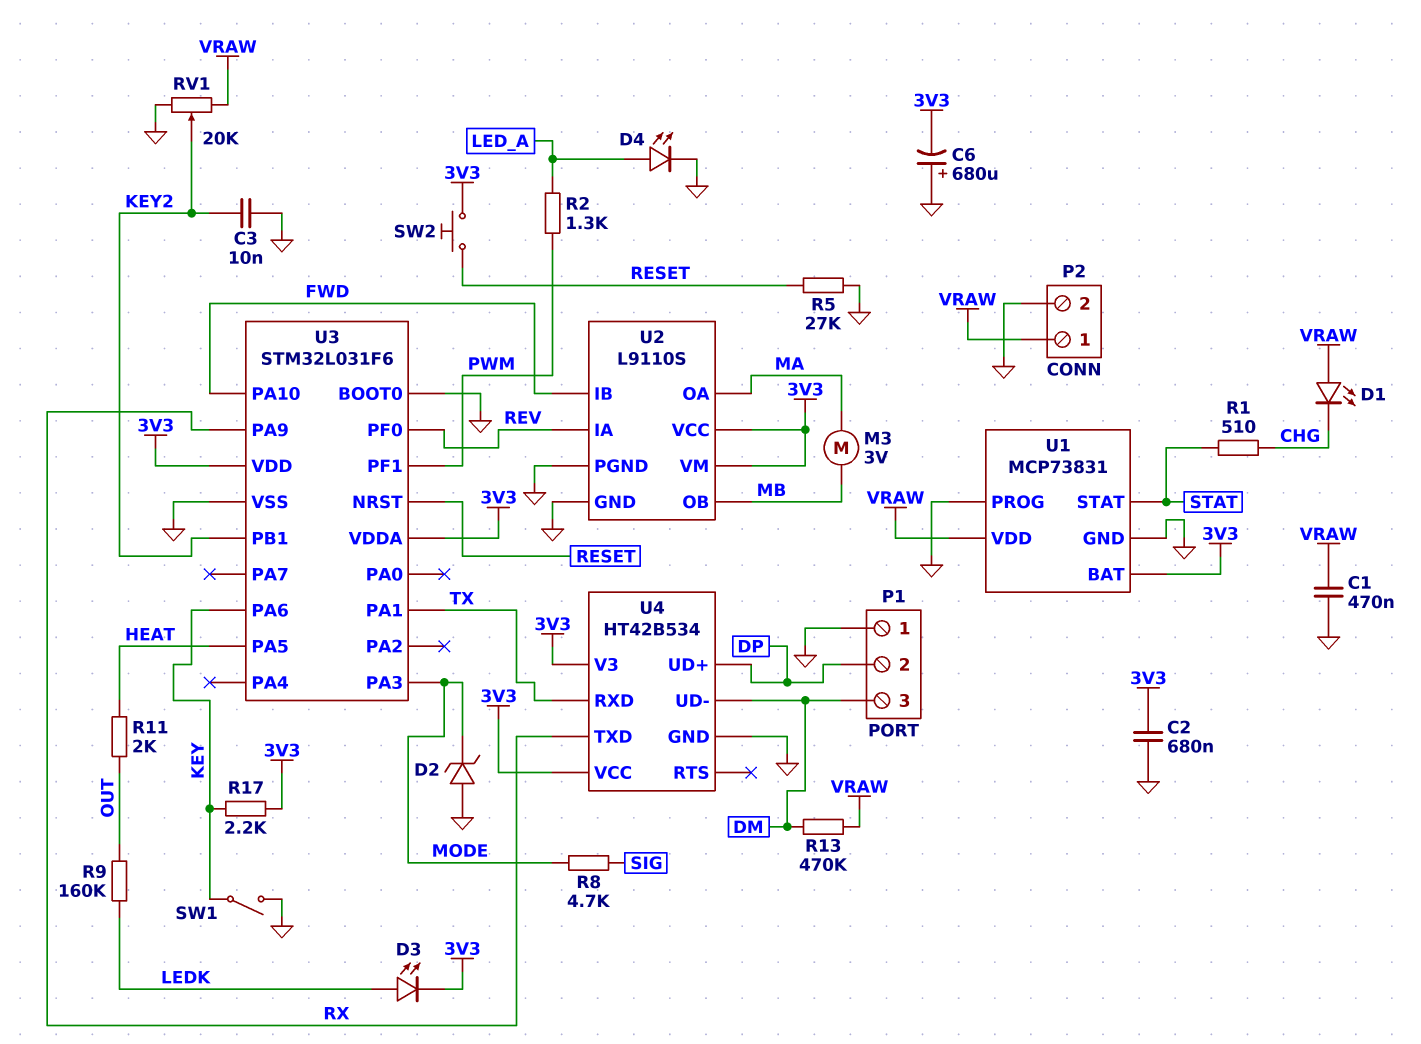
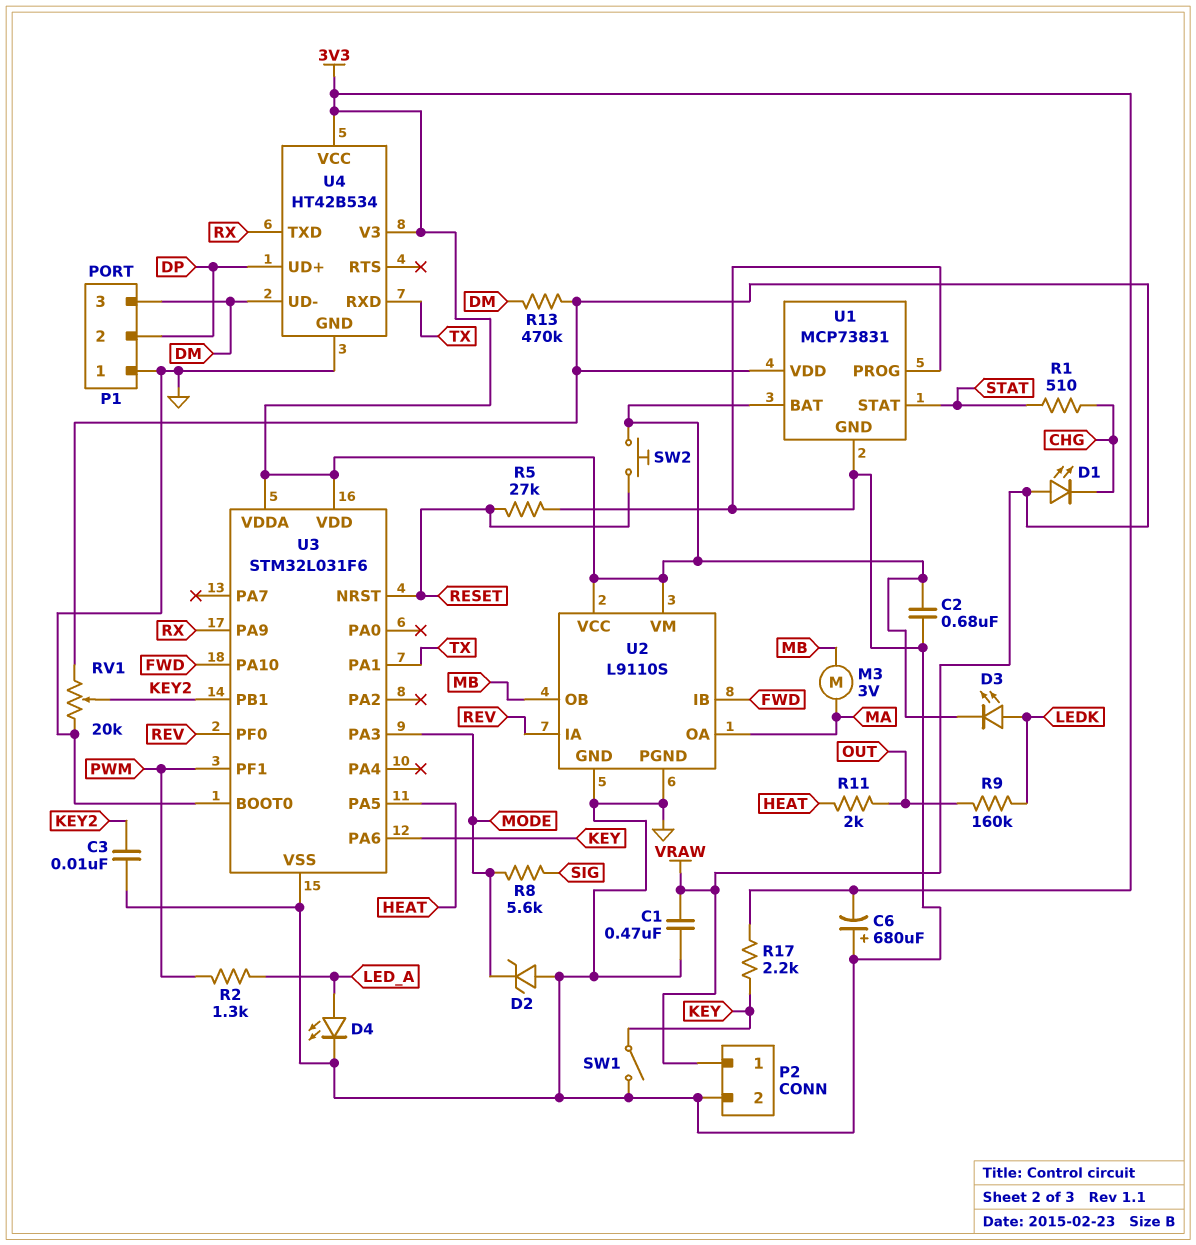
R8: 4.7k (MODE, SIG) -> 5.6k (MODE, SIG)

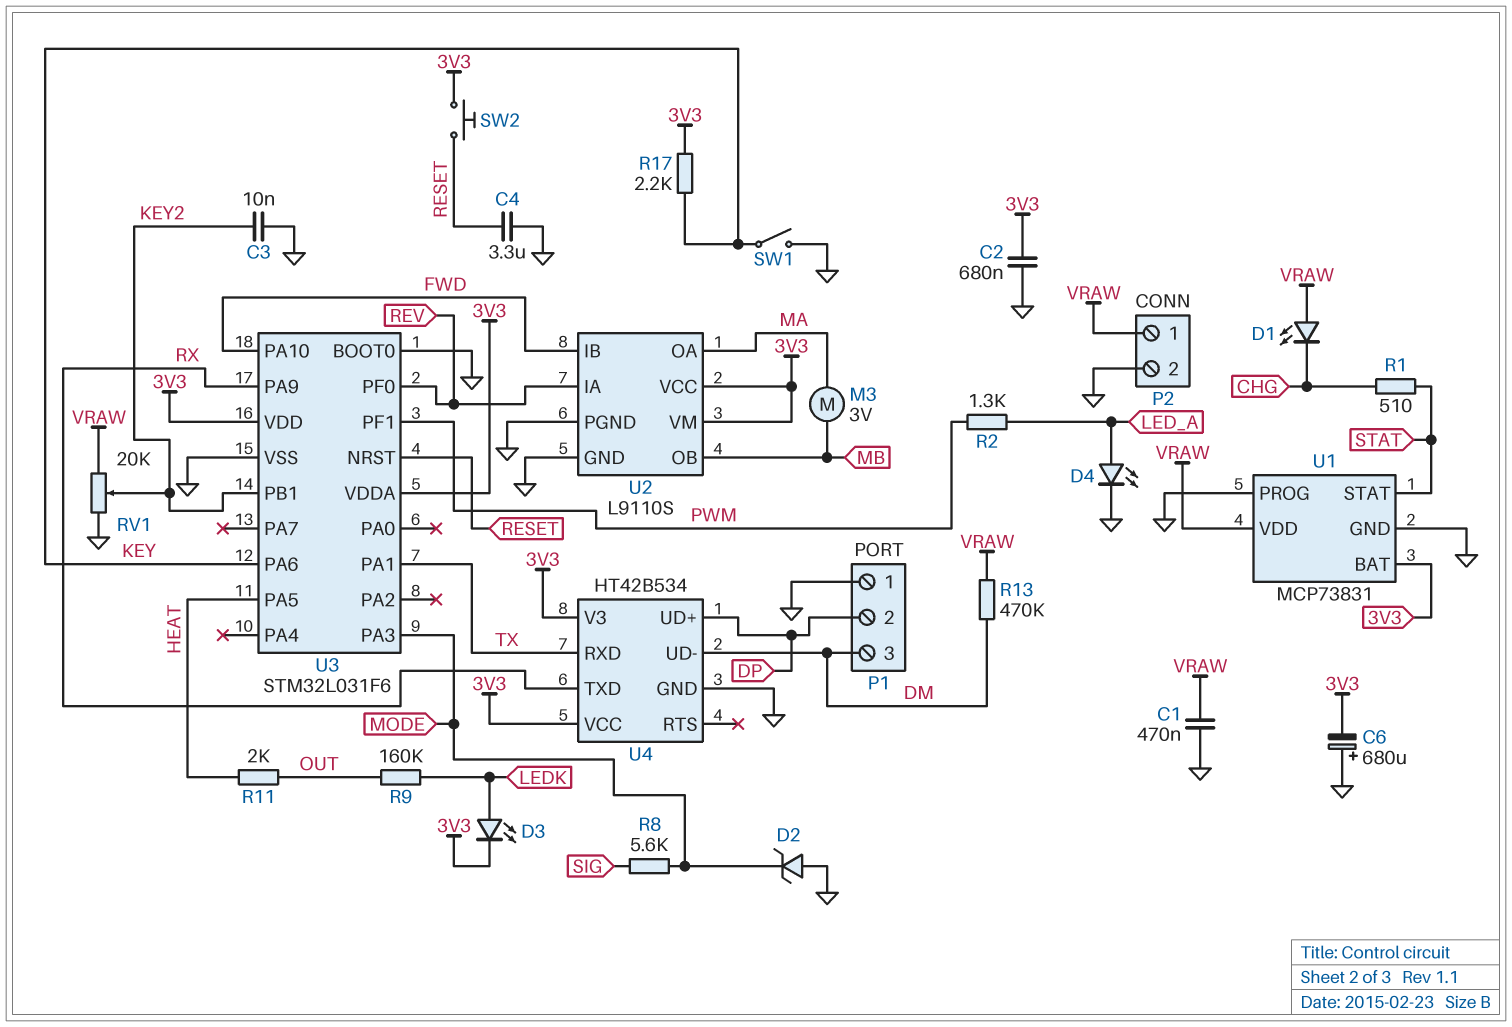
C4: none -> 3.3uF (GND, RESET)
R5: 27k (GND, RESET) -> none

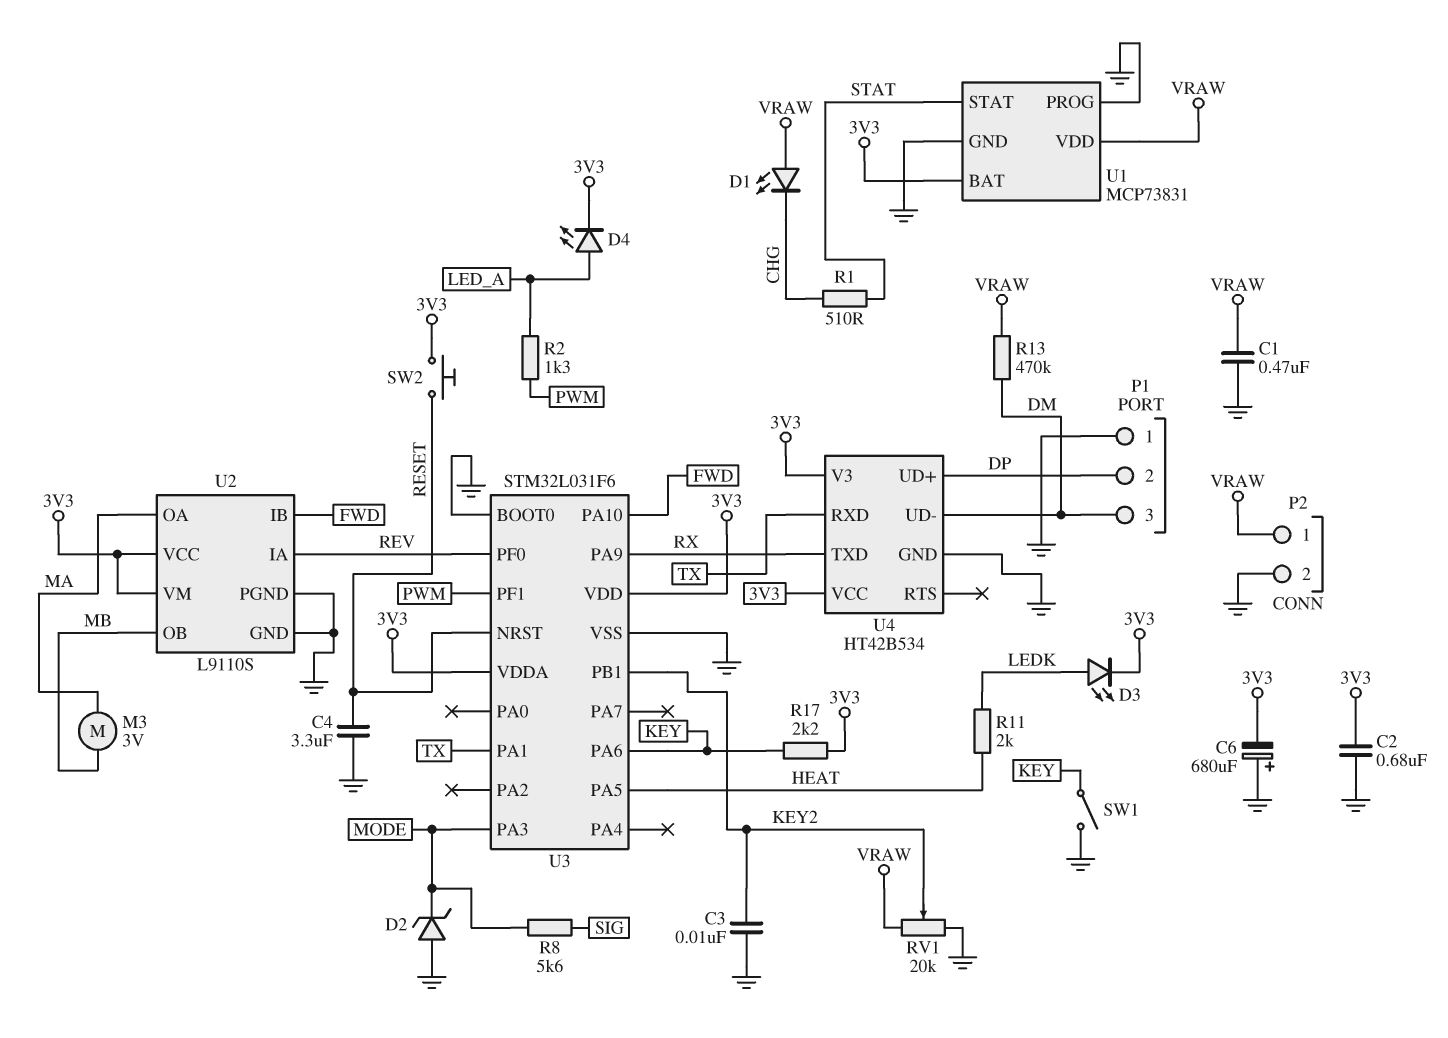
D4: LED (A LED_A, K GND) -> LED (A LED_A, K 3V3)
R9: 160k (LEDK, OUT) -> none
R11: 2k (HEAT, OUT) -> 2k (HEAT, LEDK)

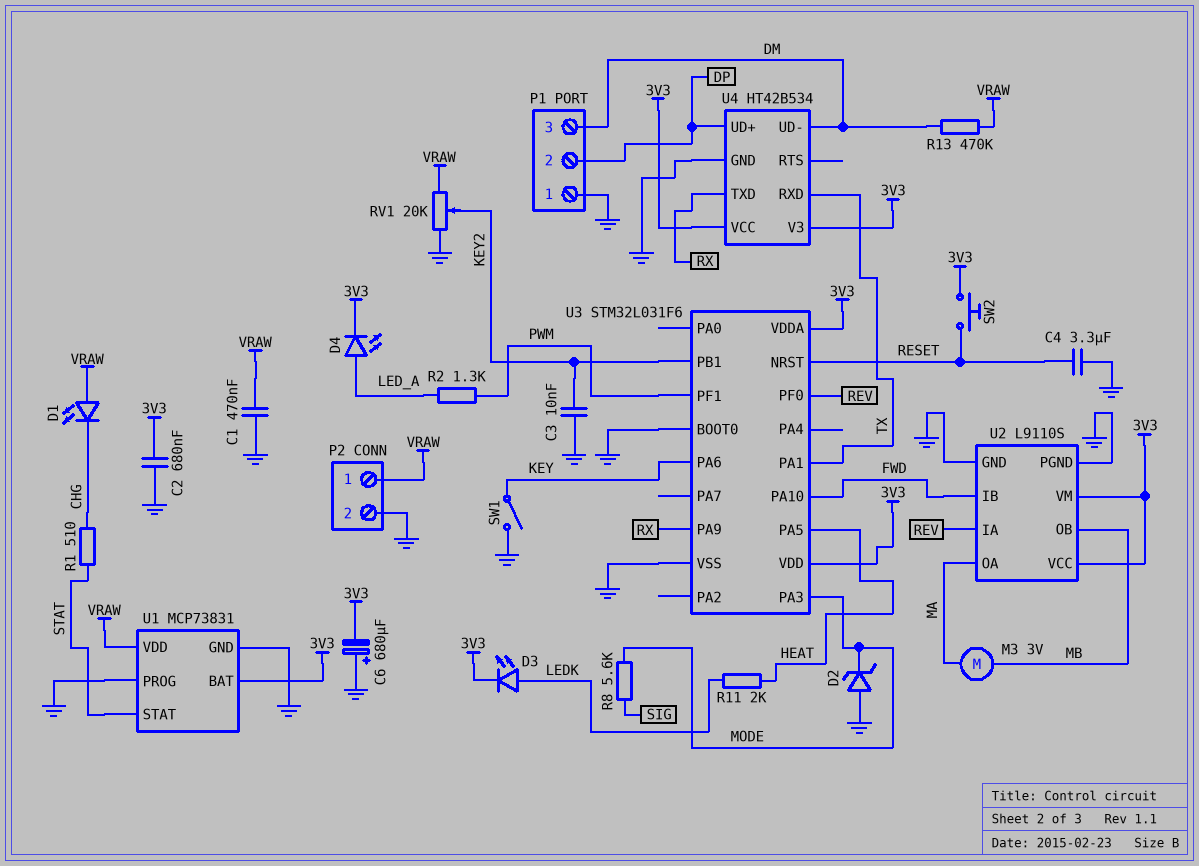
R17: 2.2k (3V3, KEY) -> none

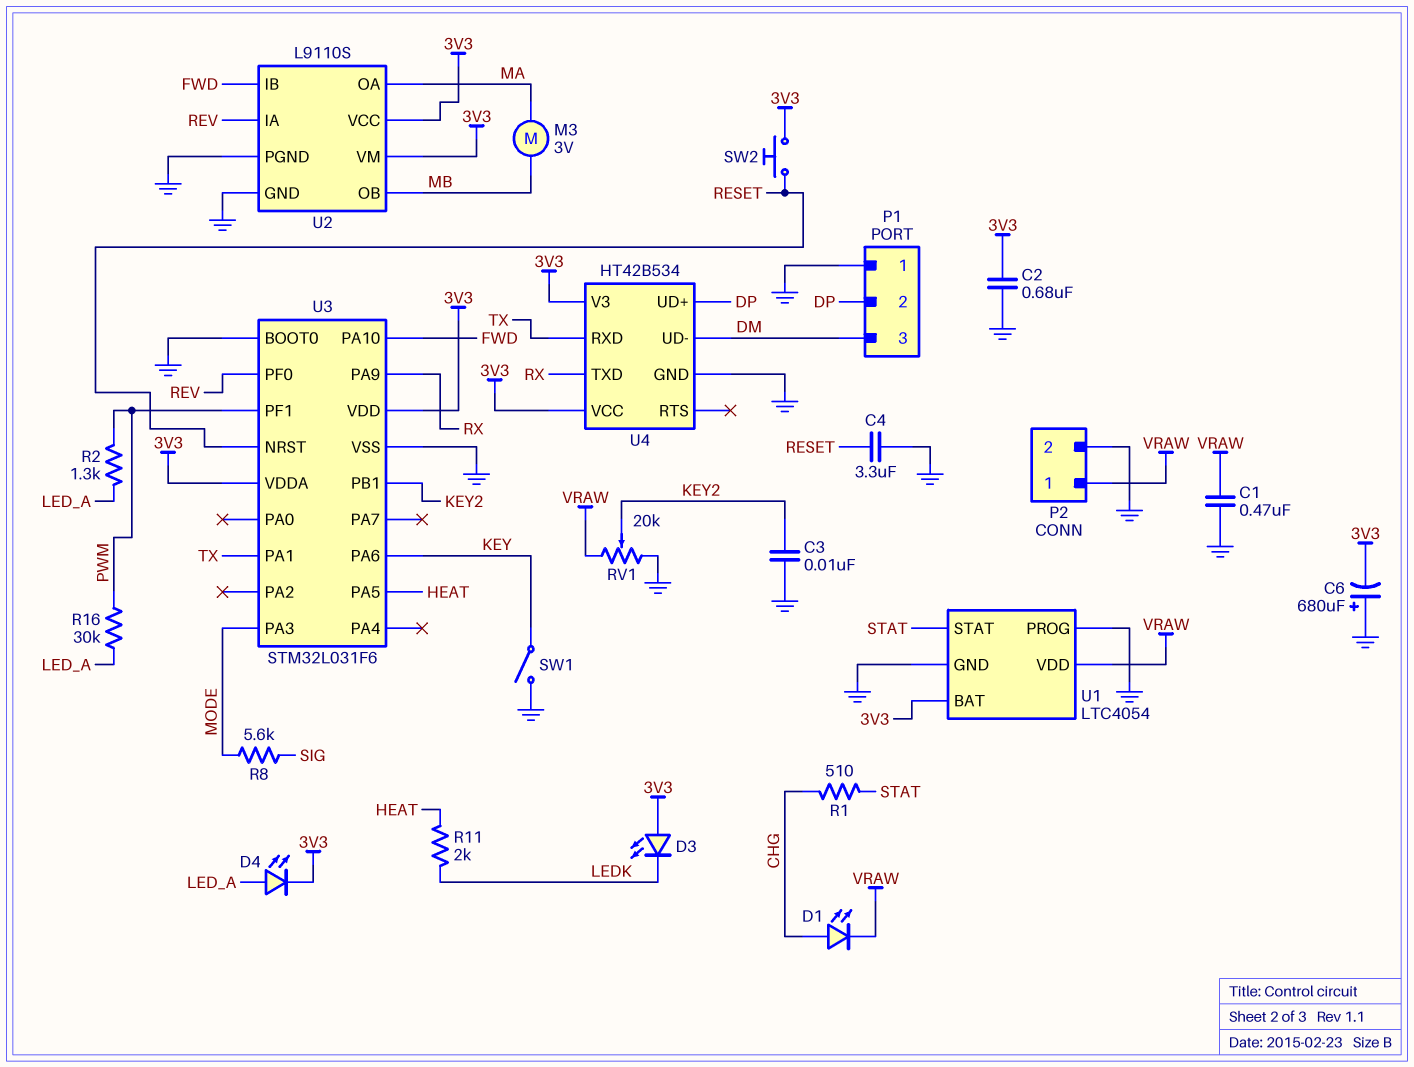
D1: LED (A VRAW, K CHG) -> LED (A CHG, K VRAW)
D2: zener (A GND, K MODE) -> none
D3: LED (A LEDK, K 3V3) -> LED (A 3V3, K LEDK)
R13: 470k (DM, VRAW) -> none
R16: none -> 30k (LED_A, PWM)
U1: MCP73831 -> LTC4054

